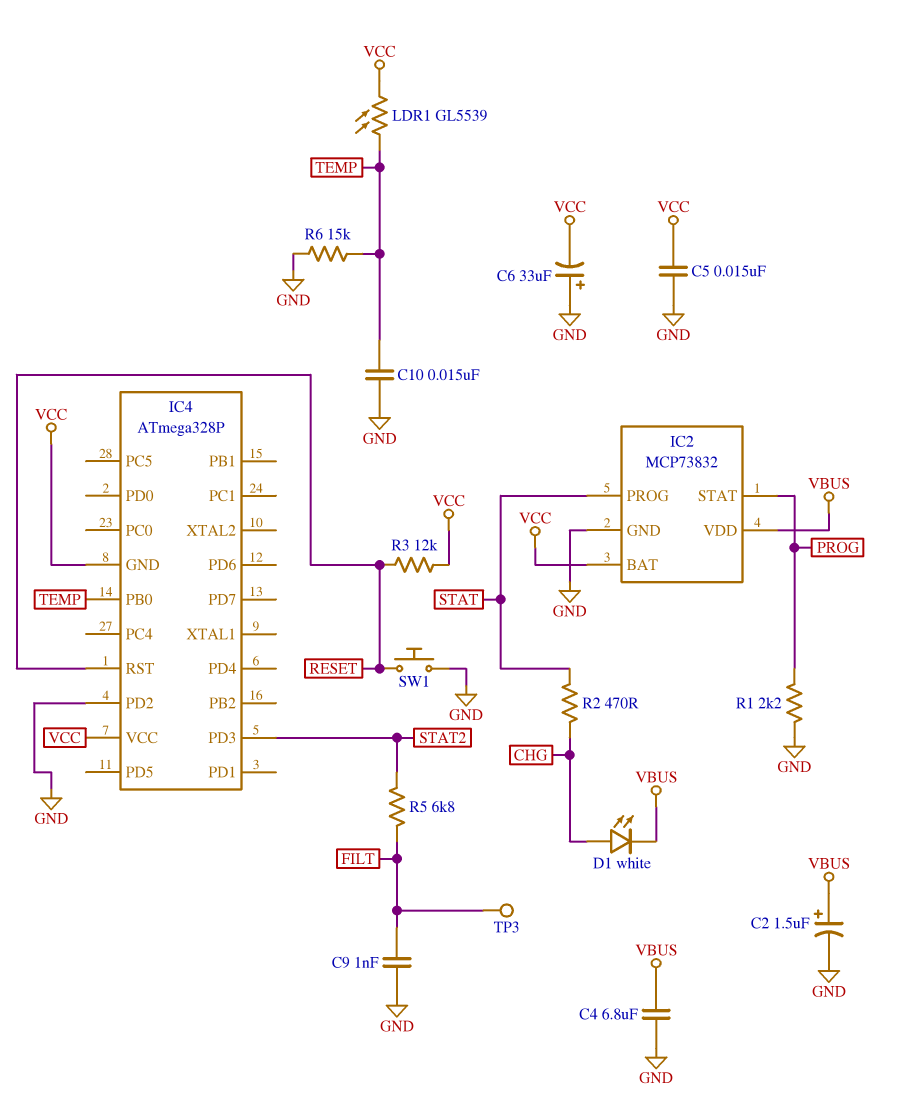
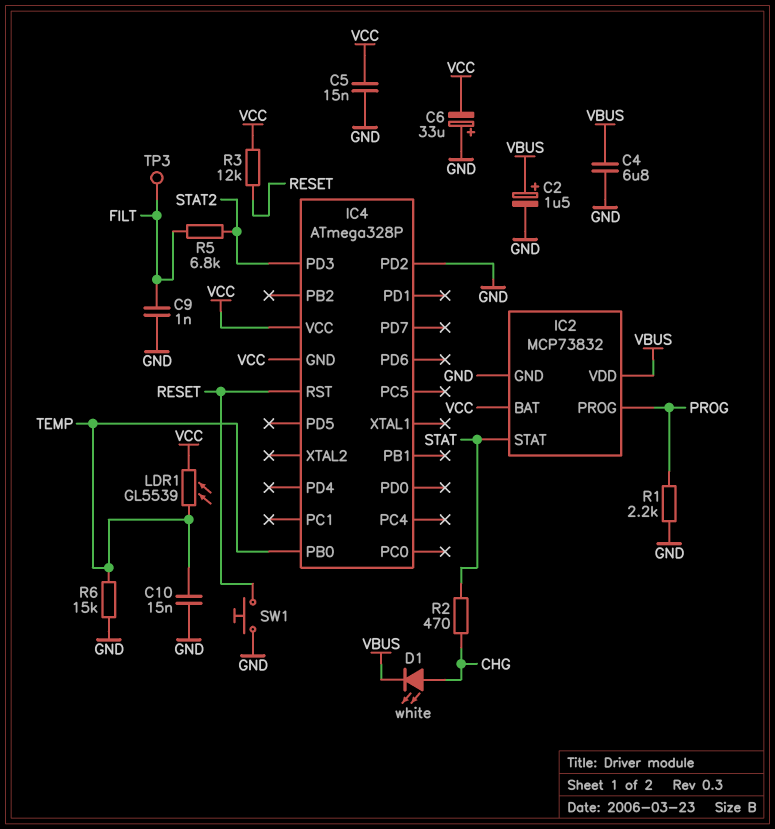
IC2 pin PROG: STAT -> PROG
IC2 pin STAT: PROG -> STAT

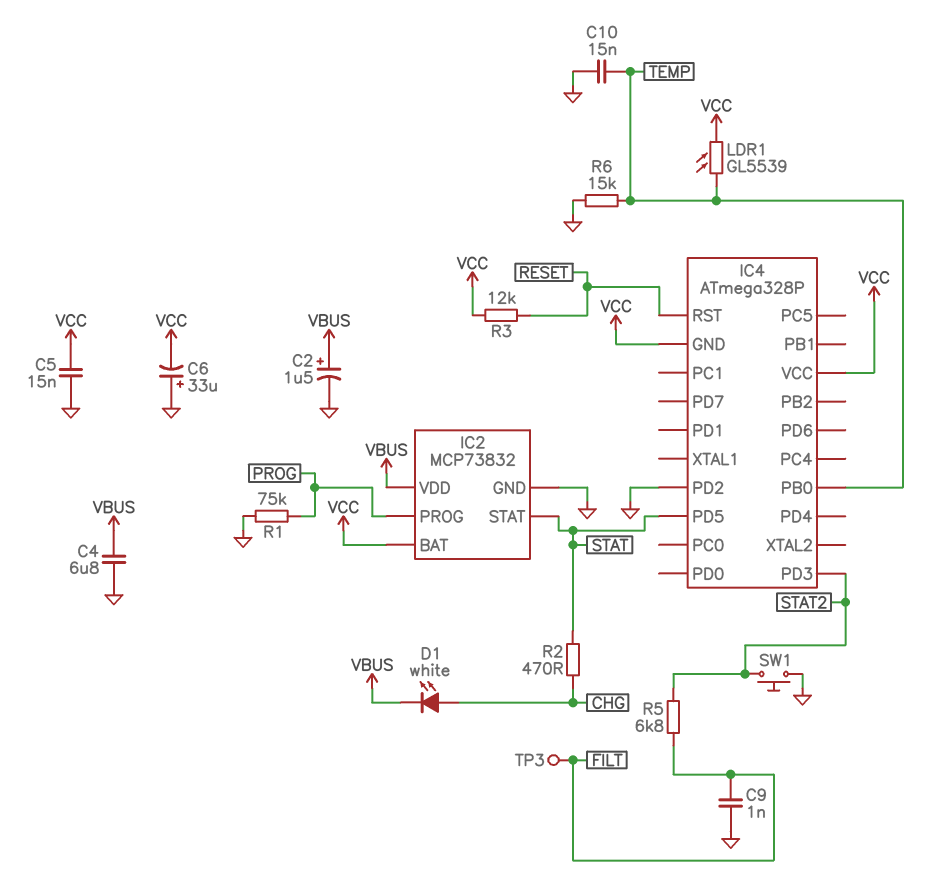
IC4 pin PD5: none -> STAT
R1: 2.2k (GND, PROG) -> 75k (GND, PROG)
SW1: button (GND, RESET) -> button (GND, STAT2)

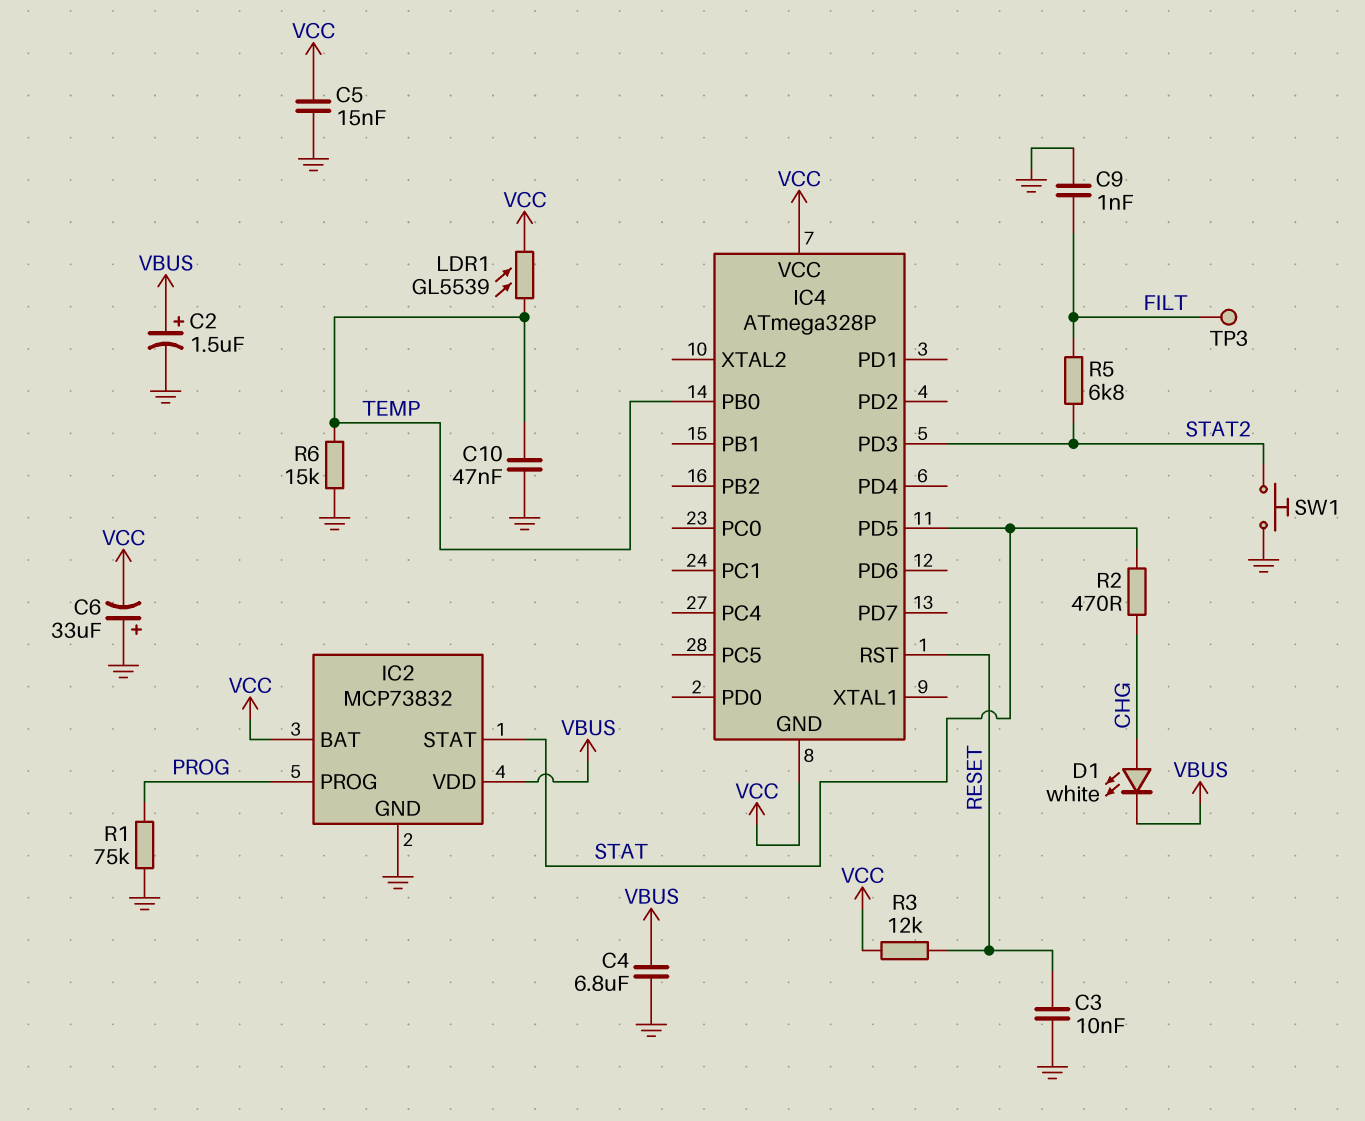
C3: none -> 10nF (GND, RESET)
C10: 15nF (GND, TEMP) -> 47nF (GND, TEMP)
IC4 pin PD2: GND -> none

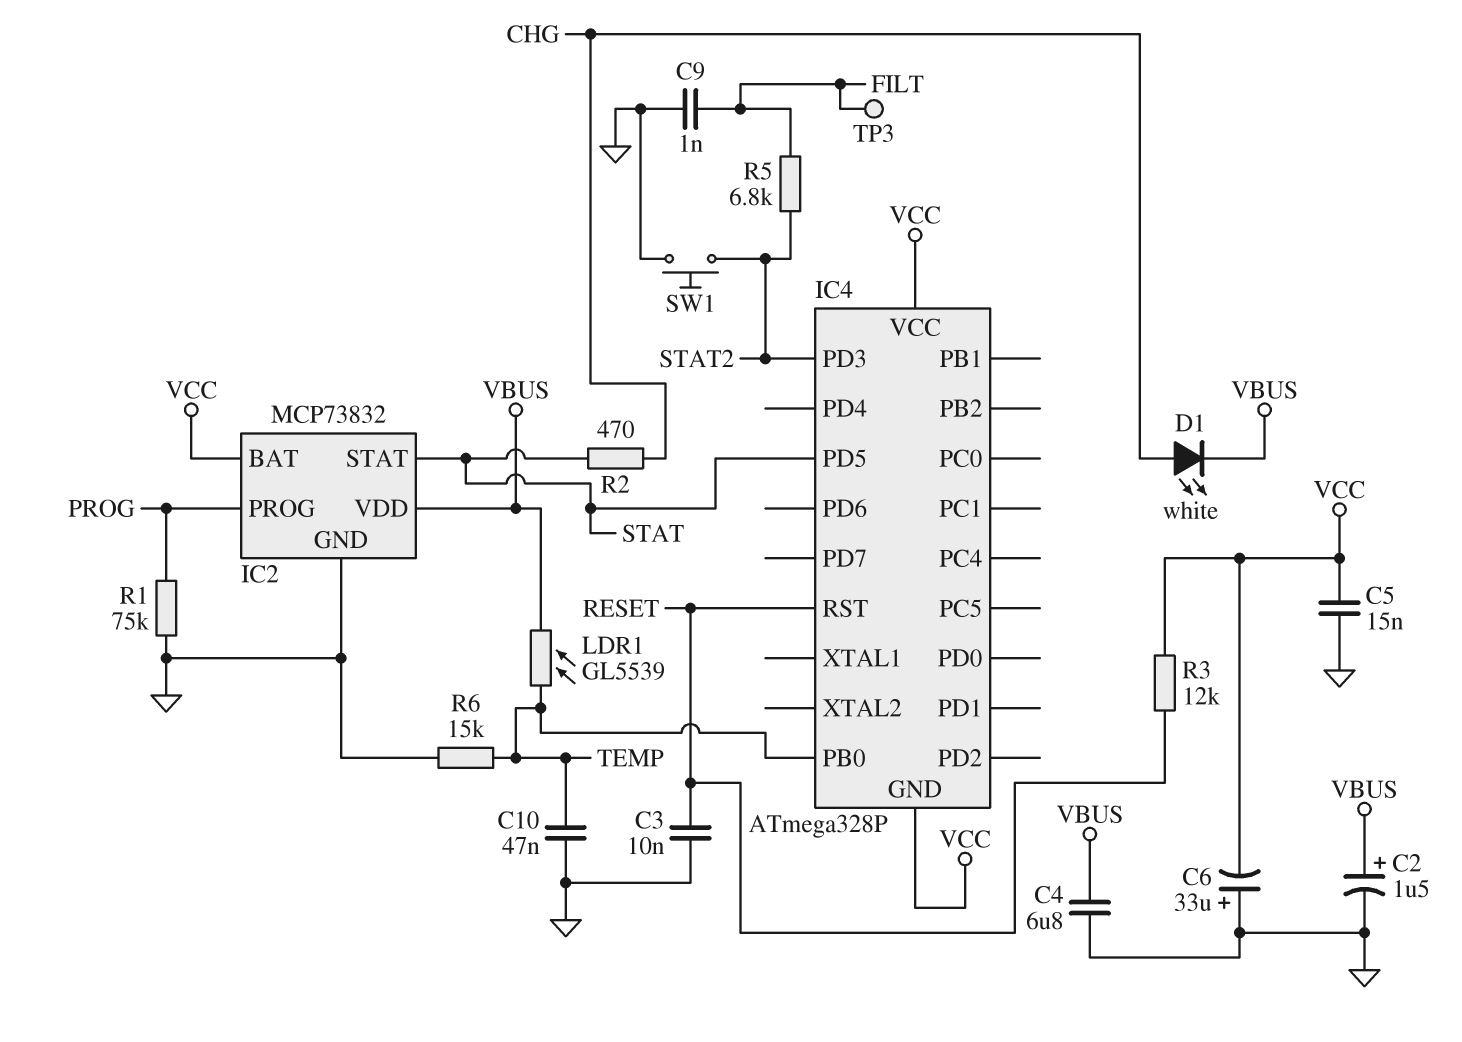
LDR1: GL5539 (TEMP, VCC) -> GL5539 (TEMP, VBUS)

